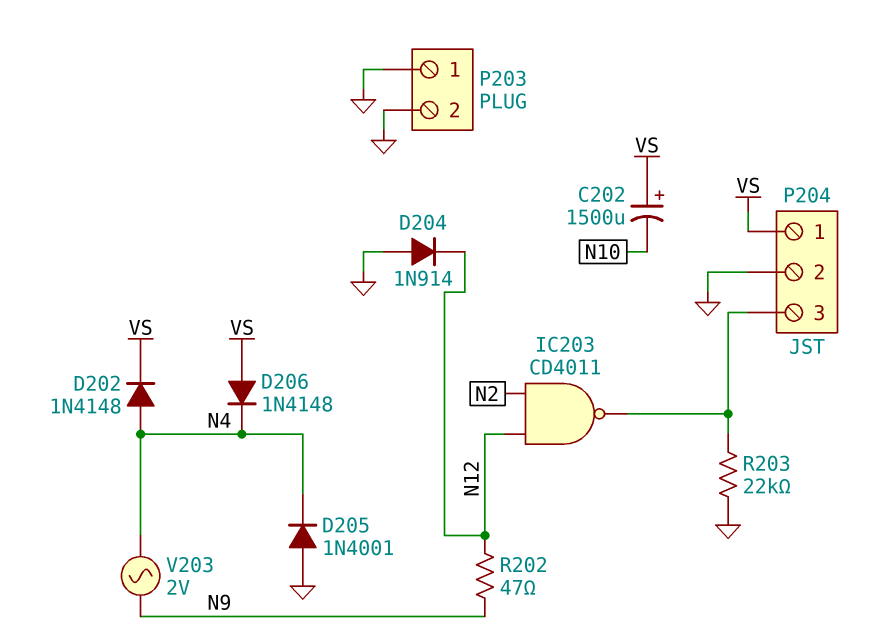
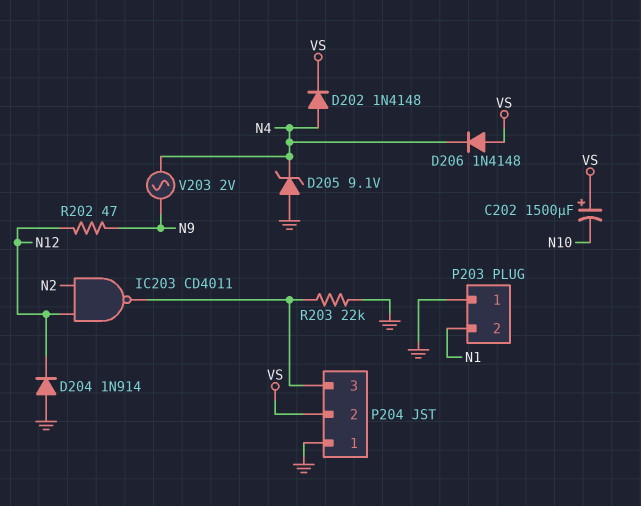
D205: diode 1N4001 (A GND, K N4) -> zener 9.1V (A GND, K N4)
P203 pin 2: GND -> N1
P204 pin 1: VS -> GND
P204 pin 2: GND -> VS

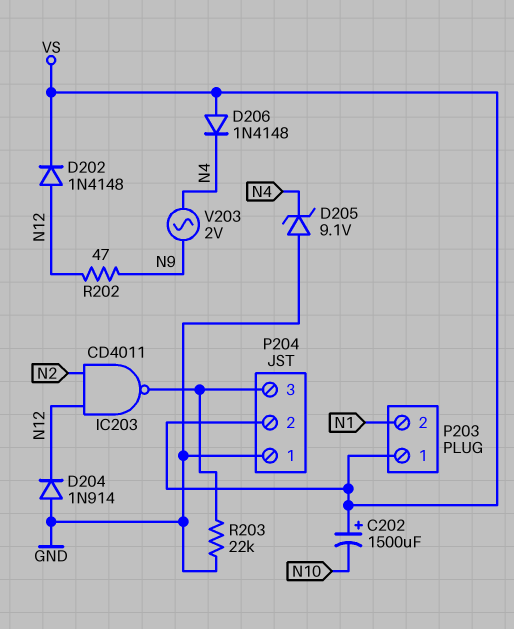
D202: diode 1N4148 (A N4, K VS) -> diode 1N4148 (A N12, K VS)
P203 pin 1: GND -> VS

